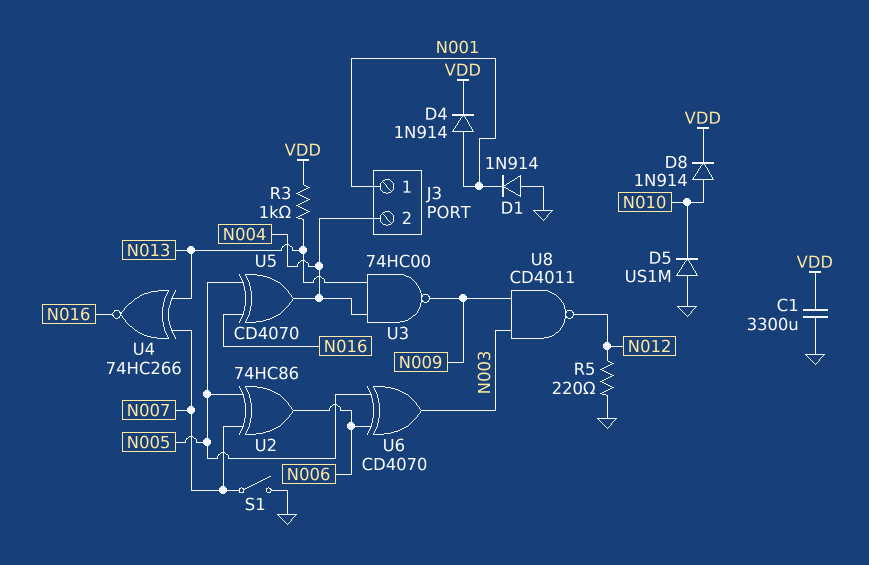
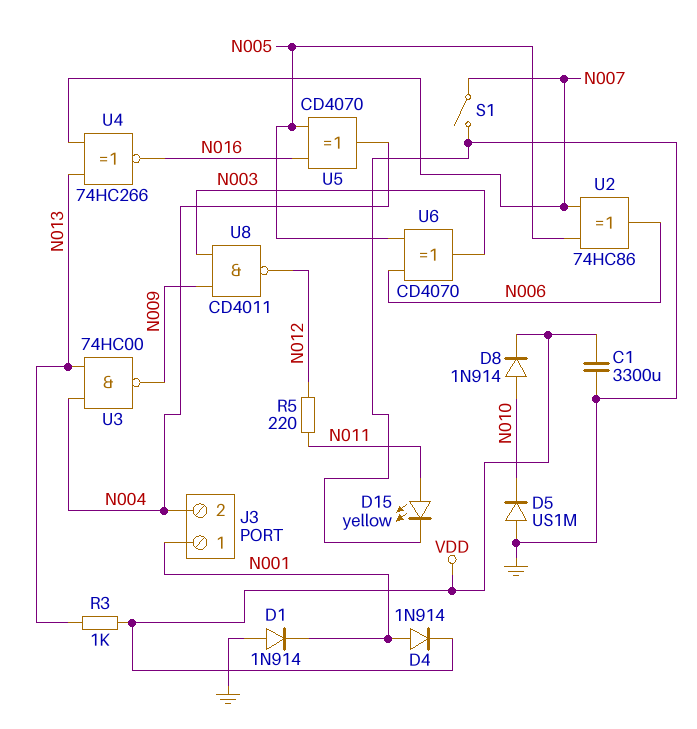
D15: none -> LED yellow (A N011, K GND)
R5: 220 (GND, N012) -> 220 (N011, N012)

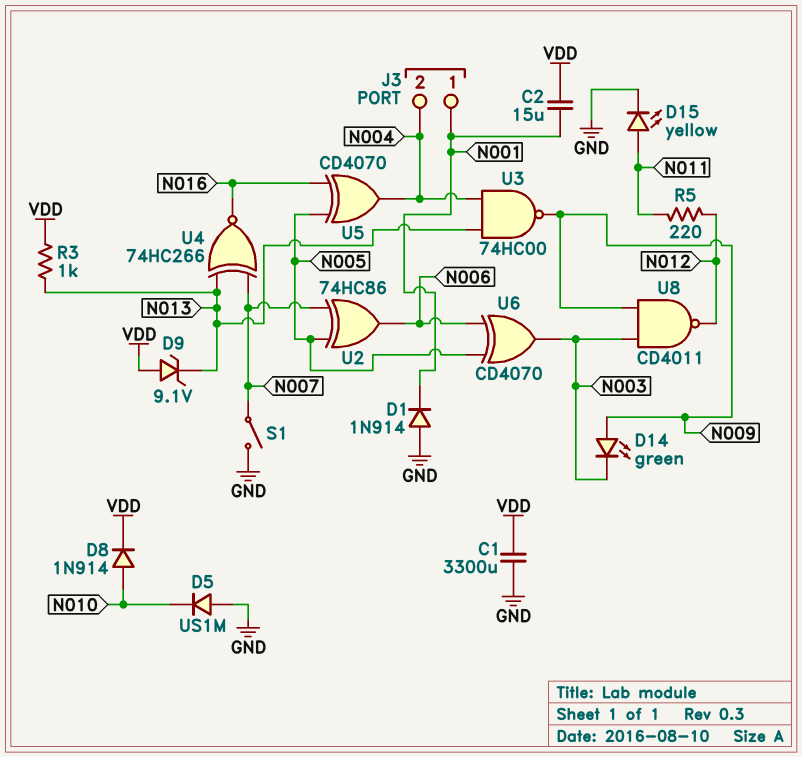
C2: none -> 15uF (N001, VDD)
D4: diode 1N914 (A N001, K VDD) -> none
D9: none -> zener 9.1V (A VDD, K N013)
D14: none -> LED green (A N009, K N003)

